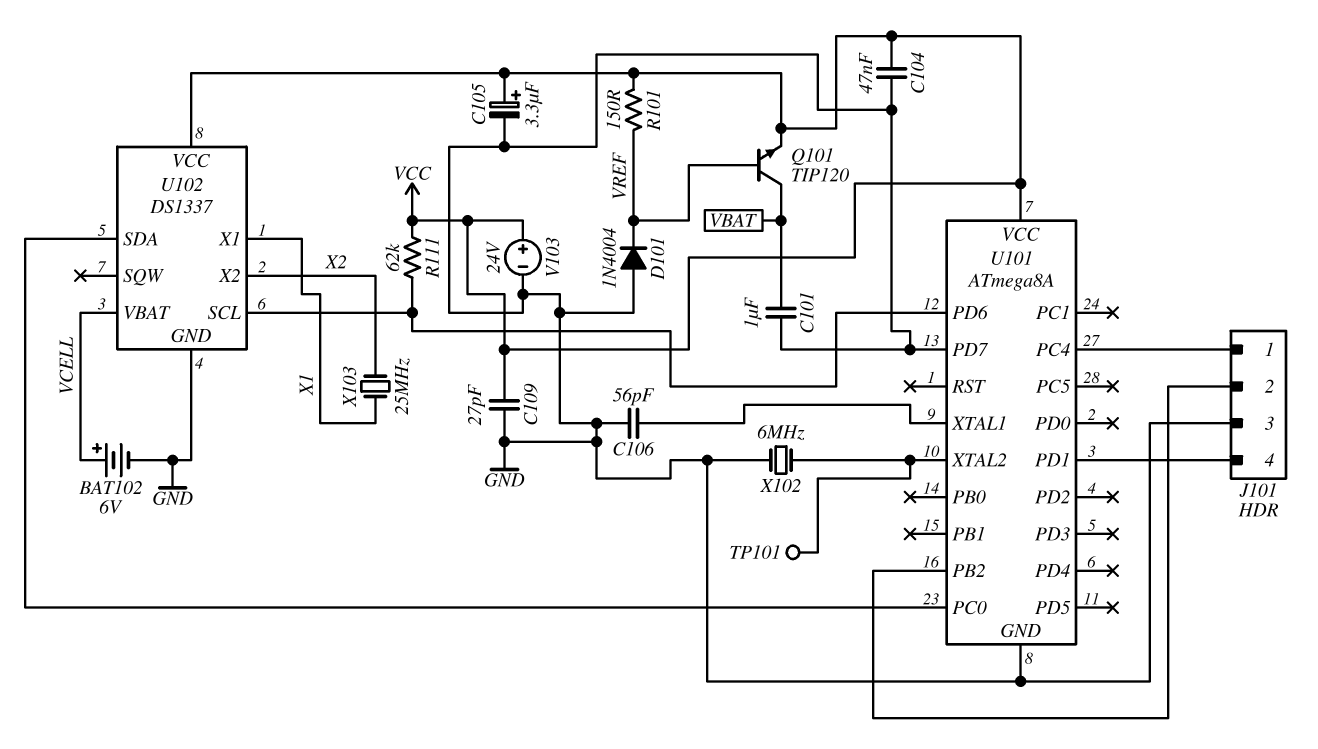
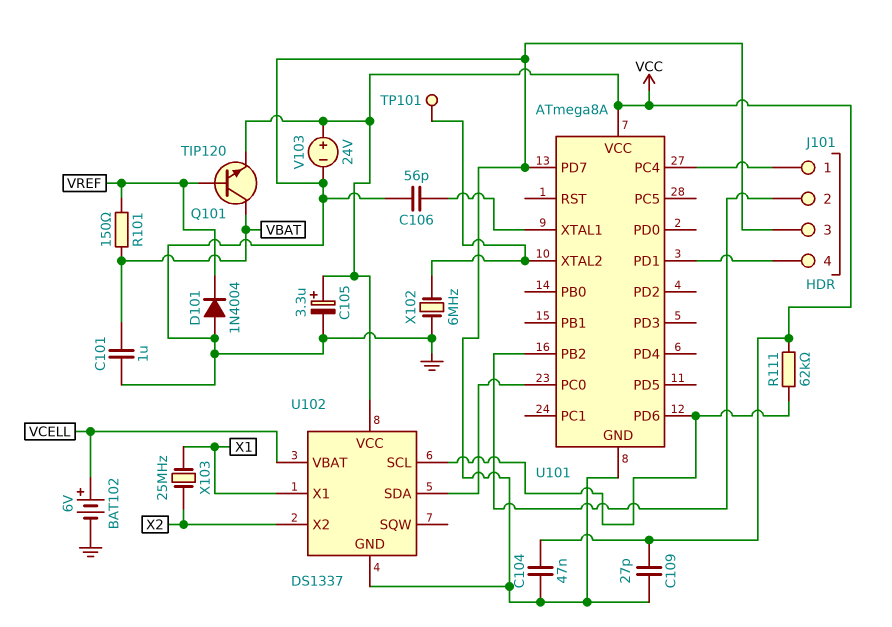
R101: 150 (VCC, VREF) -> 150 (VBAT, VREF)

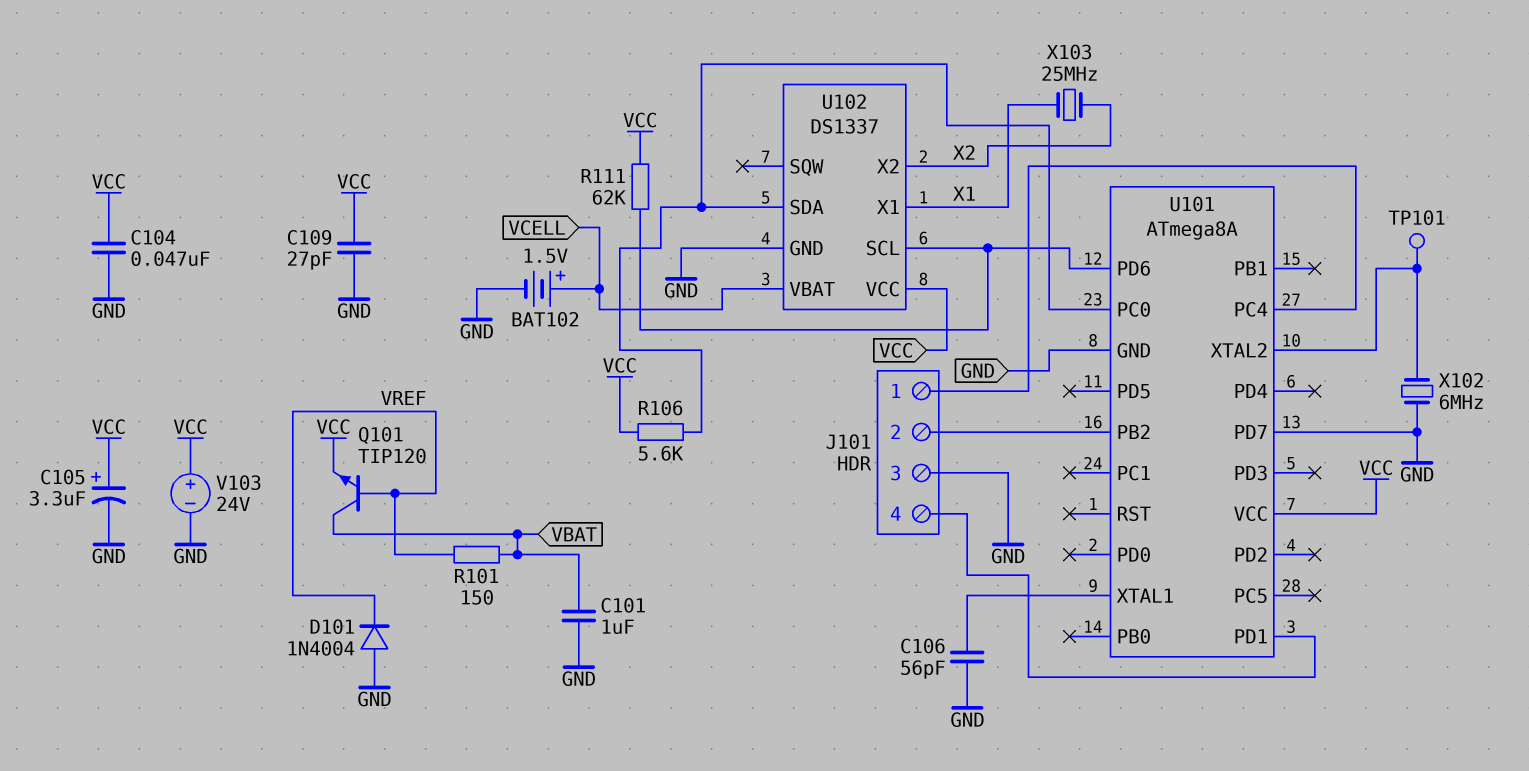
BAT102: 6V (plus VCELL, minus GND) -> 1.5V (plus VCELL, minus GND)
R106: none -> 5.6k (U101/PC0, VCC)

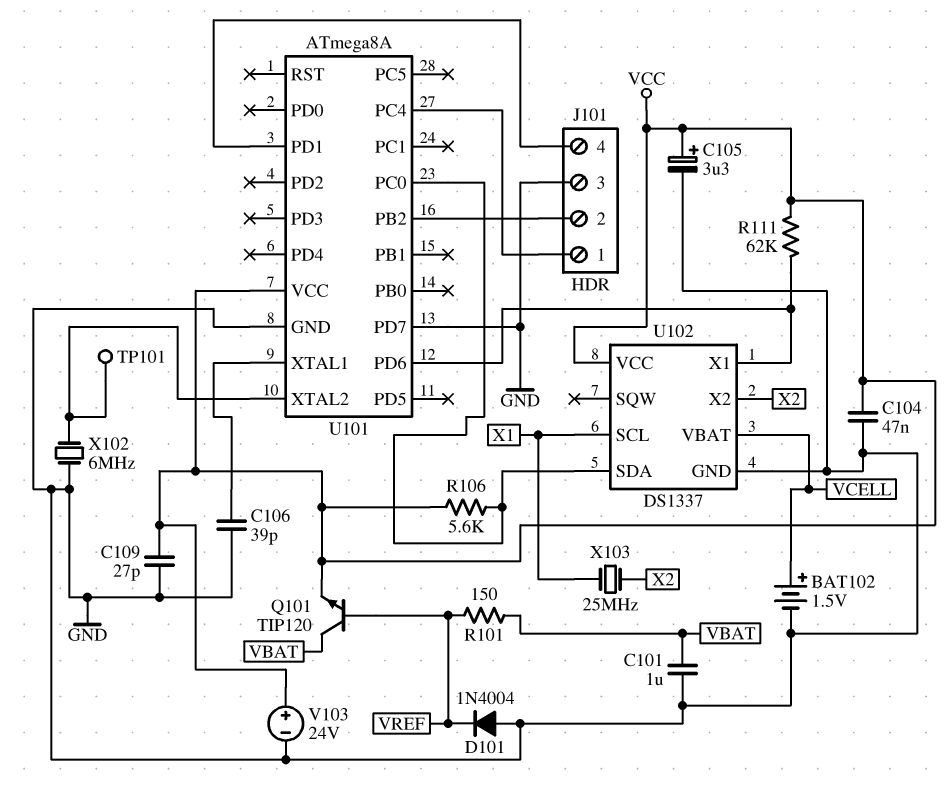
C106: 56pF (GND, U101/XTAL1) -> 39pF (GND, U101/XTAL1)
U102 pin SCL: U101/PD6 -> X1
U102 pin X1: X1 -> U101/PD6

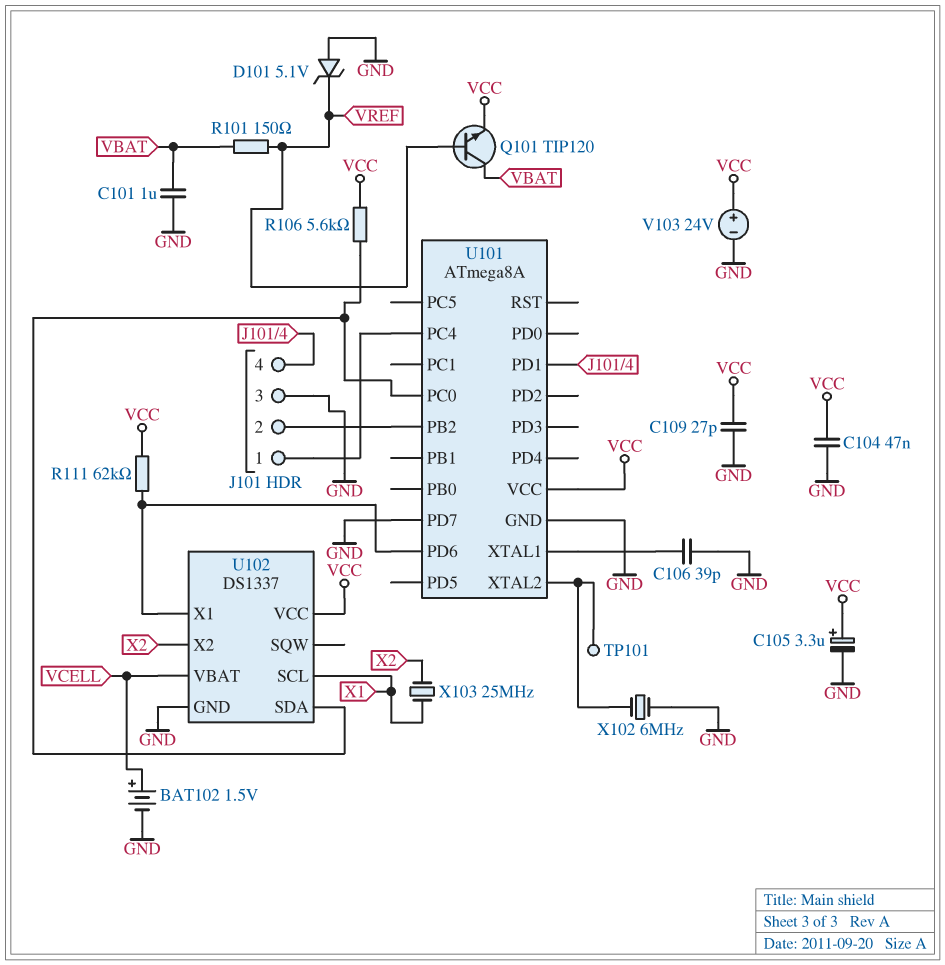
D101: diode 1N4004 (A GND, K VREF) -> zener 5.1V (A GND, K VREF)

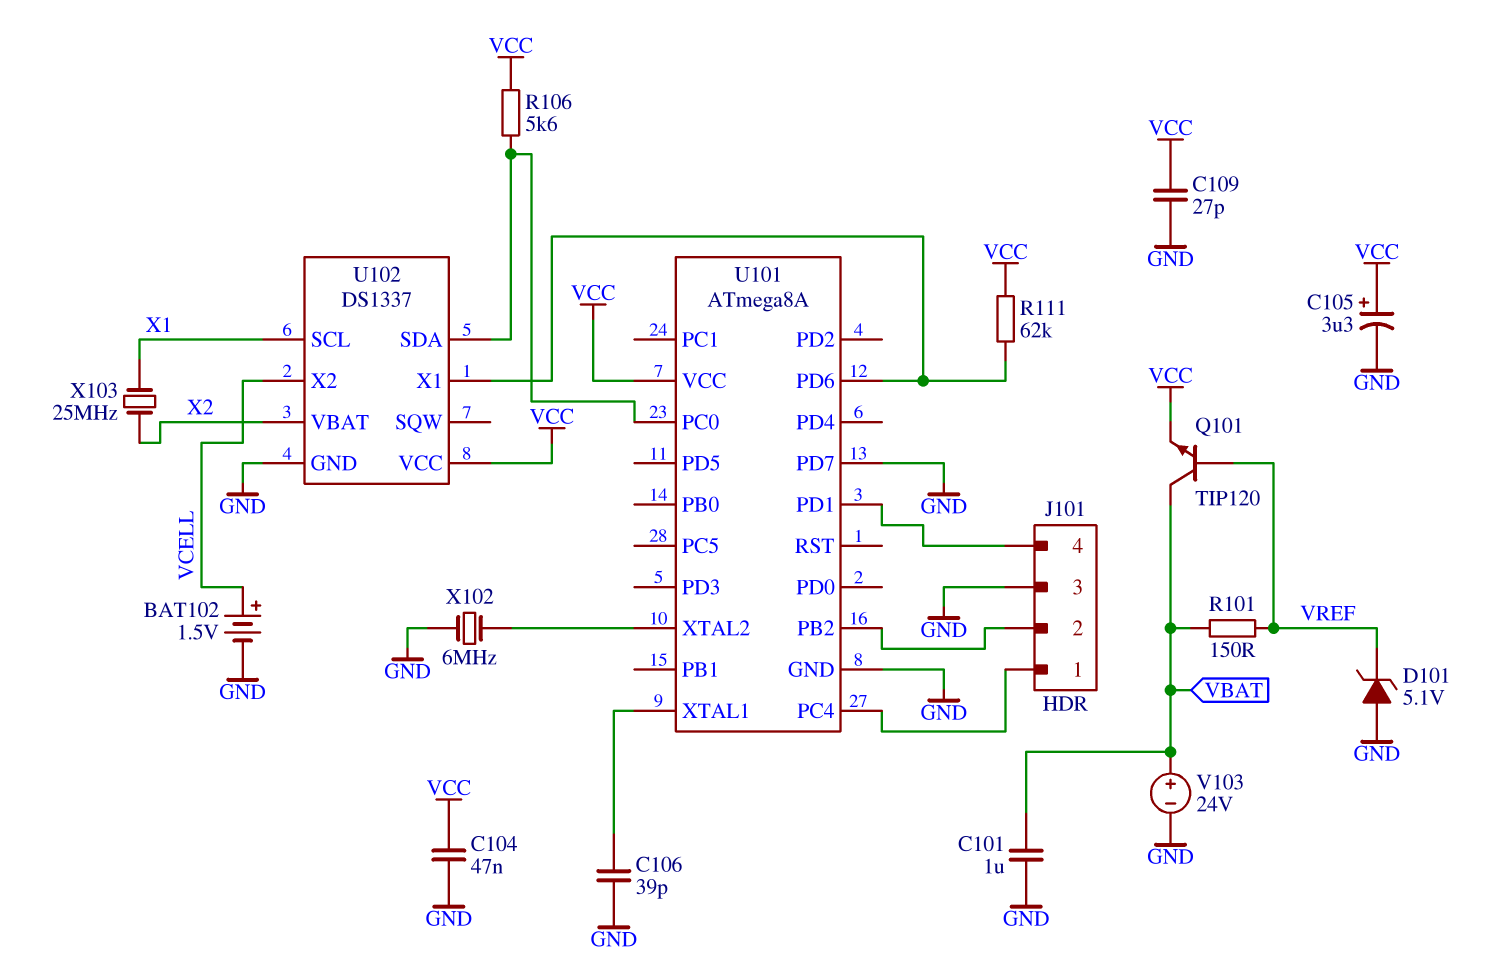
TP101: test point (U101/XTAL2) -> none
U102 pin VBAT: VCELL -> X2
U102 pin X2: X2 -> VCELL
V103: 24V (plus VCC, minus GND) -> 24V (plus VBAT, minus GND)

